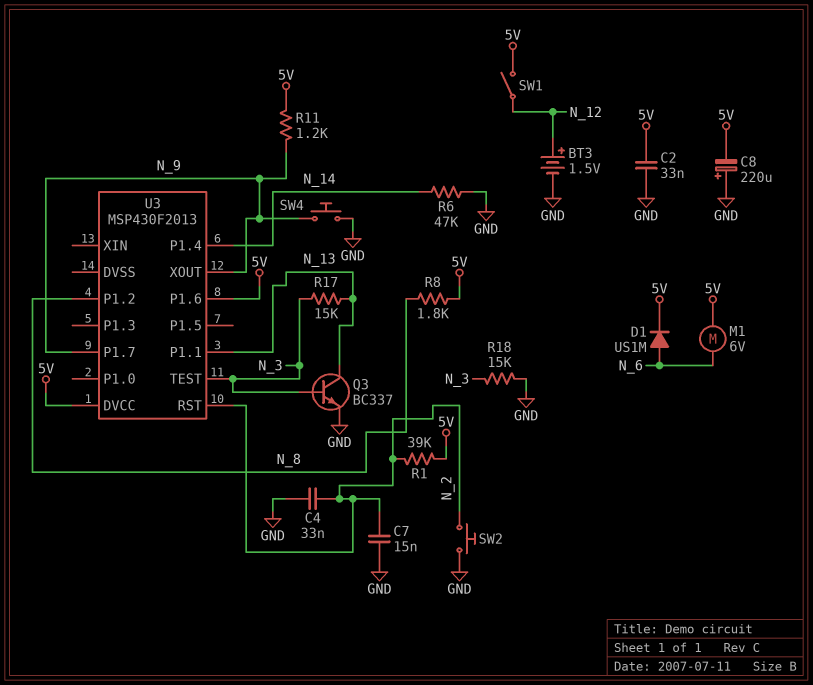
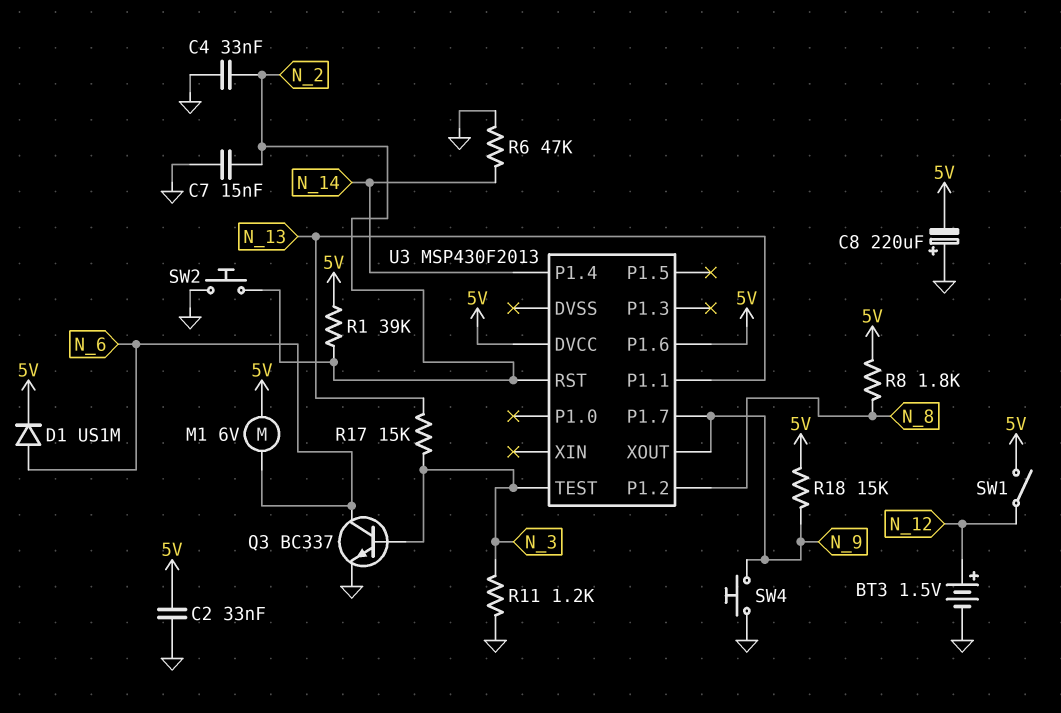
Q3: NPN BC337 (B N_3, C N_13, E GND) -> NPN BC337 (B N_3, C N_6, E GND)
R11: 1.2k (5V, N_9) -> 1.2k (GND, N_3)
R18: 15k (GND, N_3) -> 15k (5V, N_9)

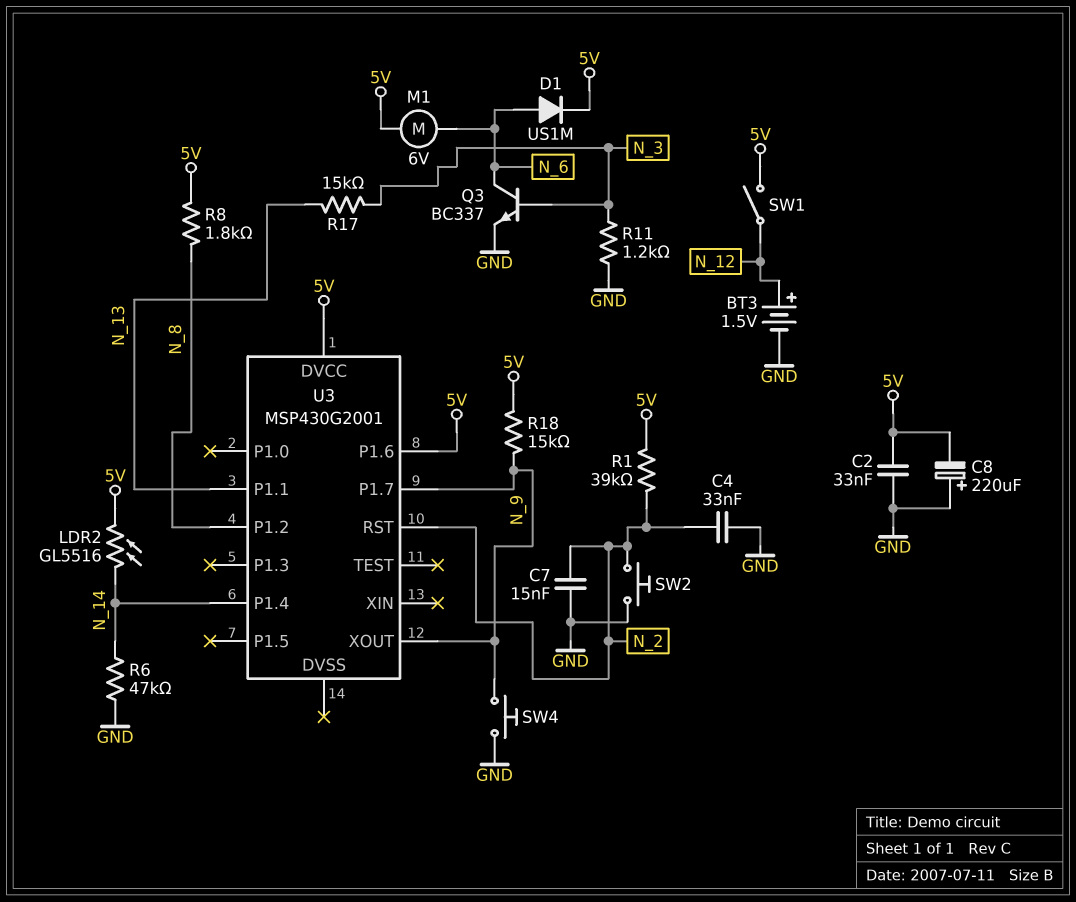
LDR2: none -> GL5516 (5V, N_14)
U3: MSP430F2013 -> MSP430G2001
U3 pin TEST: N_3 -> none

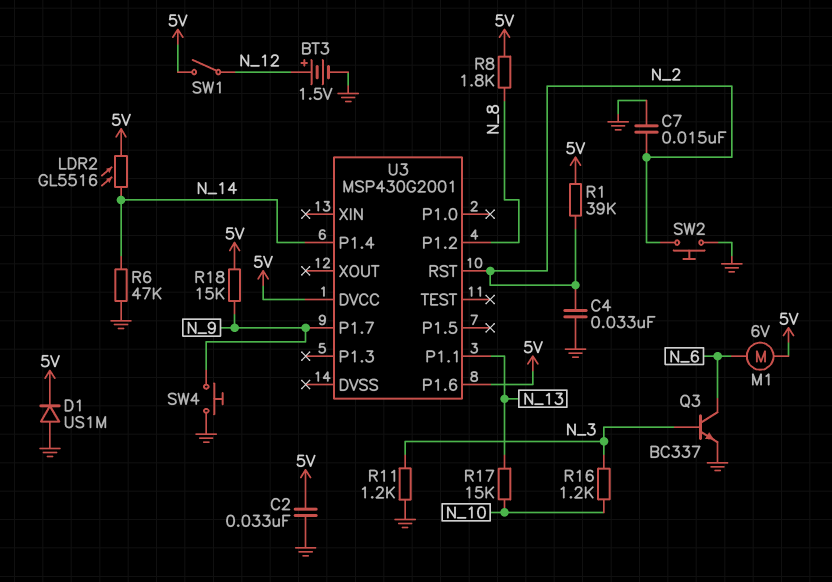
C8: 220uF (plus GND, minus 5V) -> none
D1: diode US1M (A N_6, K 5V) -> diode US1M (A GND, K 5V)
R16: none -> 1.2k (N_3, N_10)
R17: 15k (N_3, N_13) -> 15k (N_10, N_13)
U3 pin XOUT: N_9 -> none

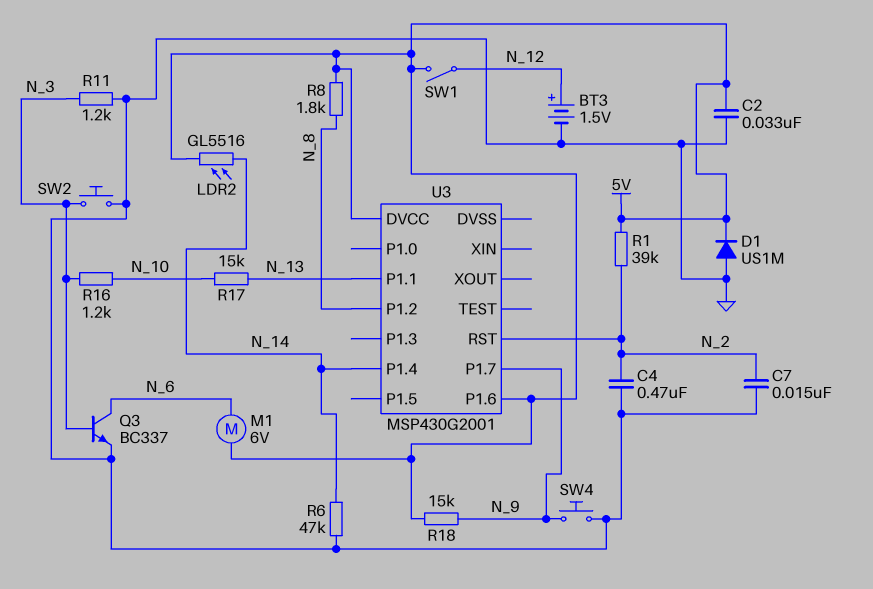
C4: 33nF (GND, N_2) -> 470nF (GND, N_2)
SW2: button (GND, N_2) -> button (GND, N_3)

